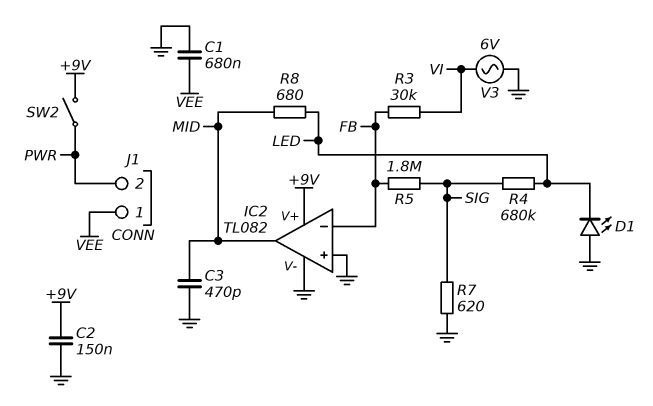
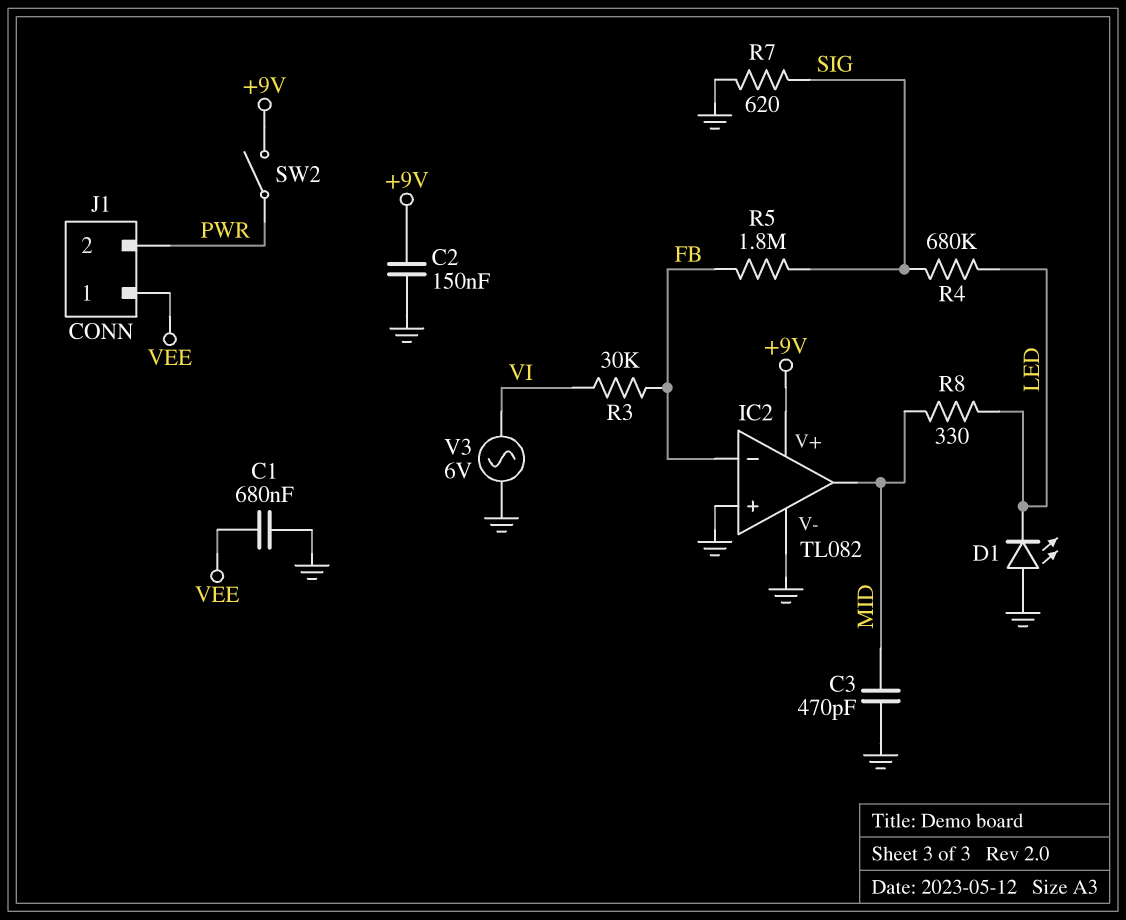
R8: 680 (LED, MID) -> 330 (LED, MID)

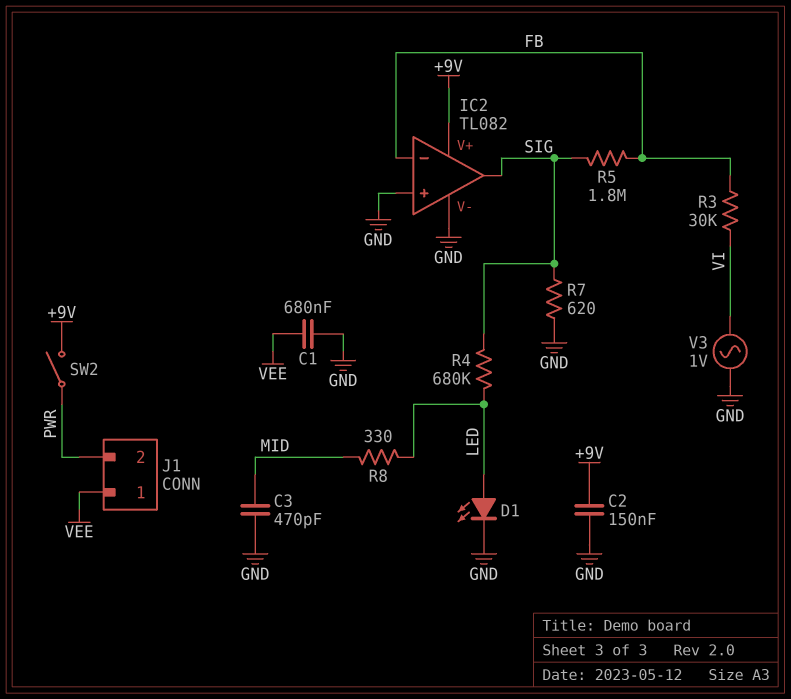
D1: LED (A GND, K LED) -> LED (A LED, K GND)
IC2 pin out: MID -> SIG
V3: AC 6V (GND, VI) -> AC 1V (GND, VI)

